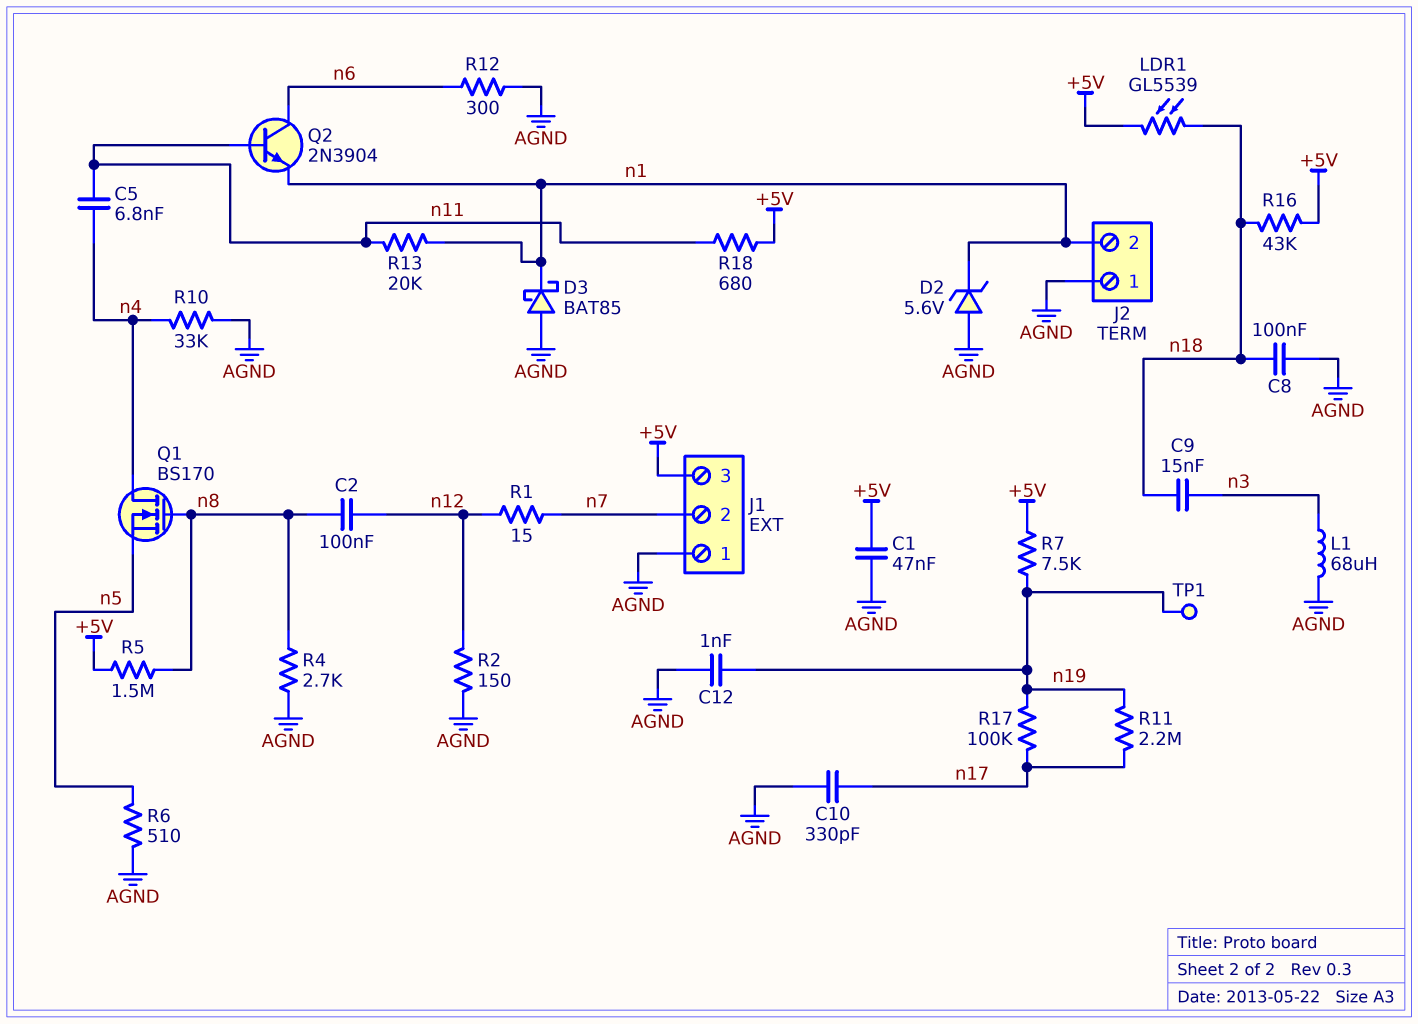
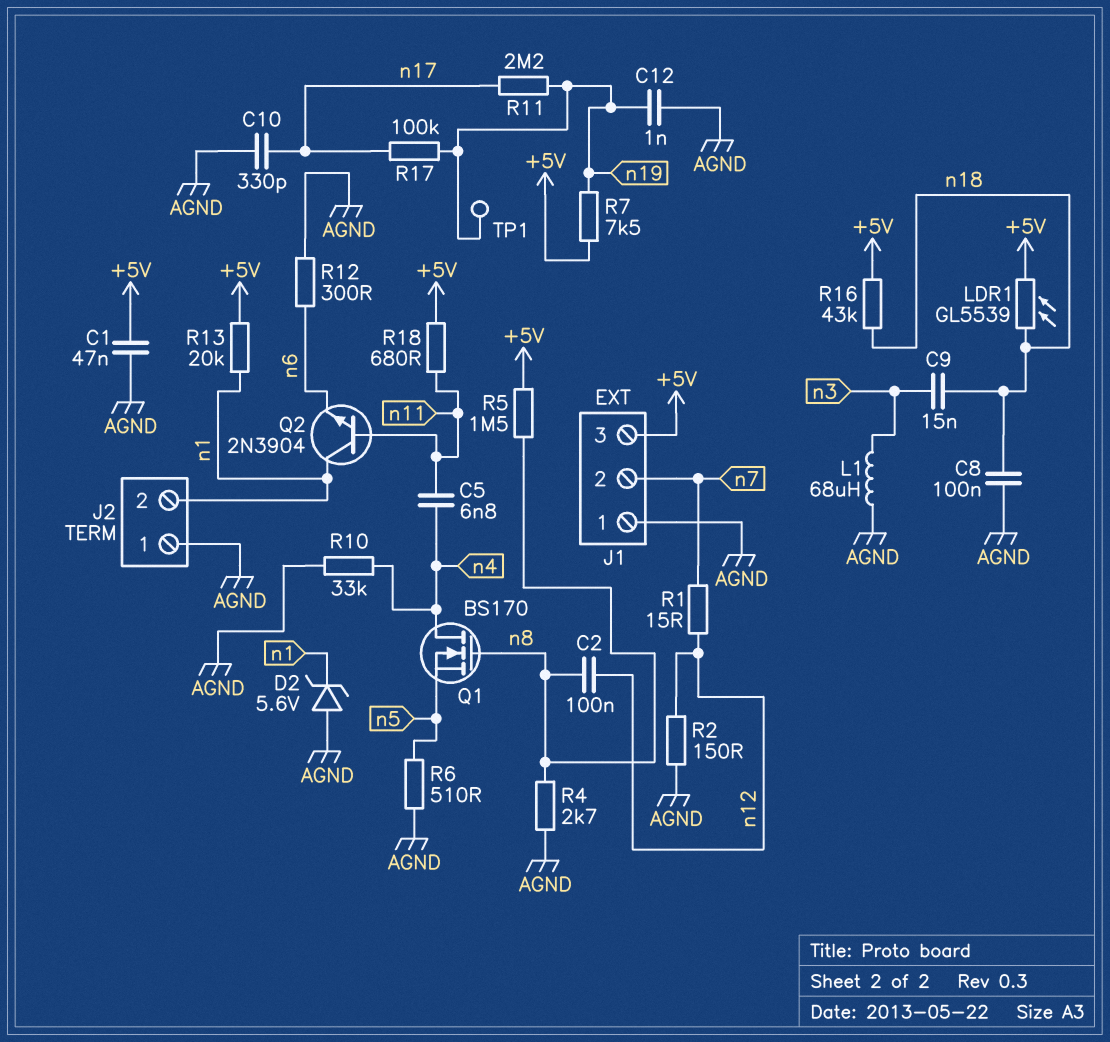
D3: schottky BAT85 (A AGND, K n1) -> none
Q2: NPN 2N3904 (B n11, C n6, E n1) -> NPN 2N3904 (B n11, C n1, E n6)
R13: 20k (n1, n11) -> 20k (+5V, n1)

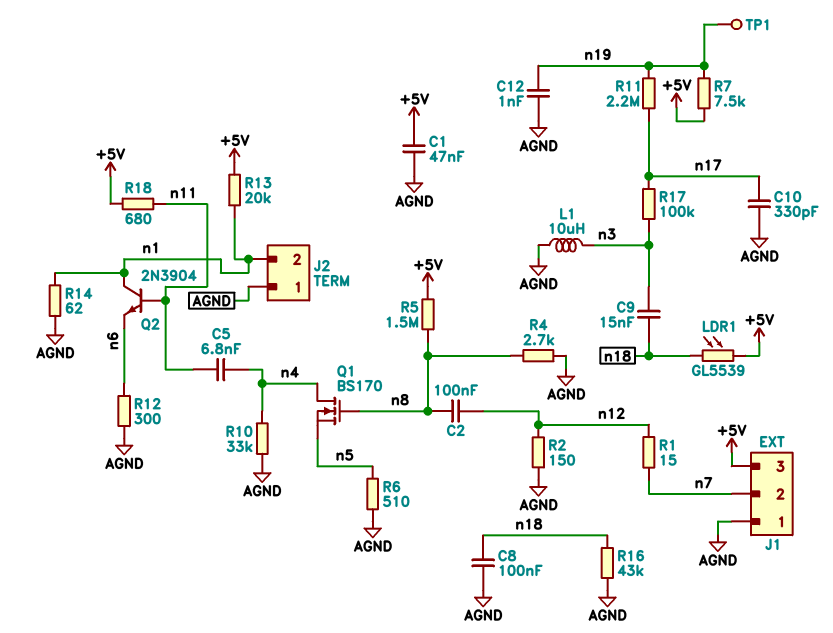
D2: zener 5.6V (A AGND, K n1) -> none
L1: 68uH (AGND, n3) -> 10uH (AGND, n3)
R14: none -> 62 (AGND, n1)
R16: 43k (+5V, n18) -> 43k (AGND, n18)
R17: 100k (n17, n19) -> 100k (n3, n17)

